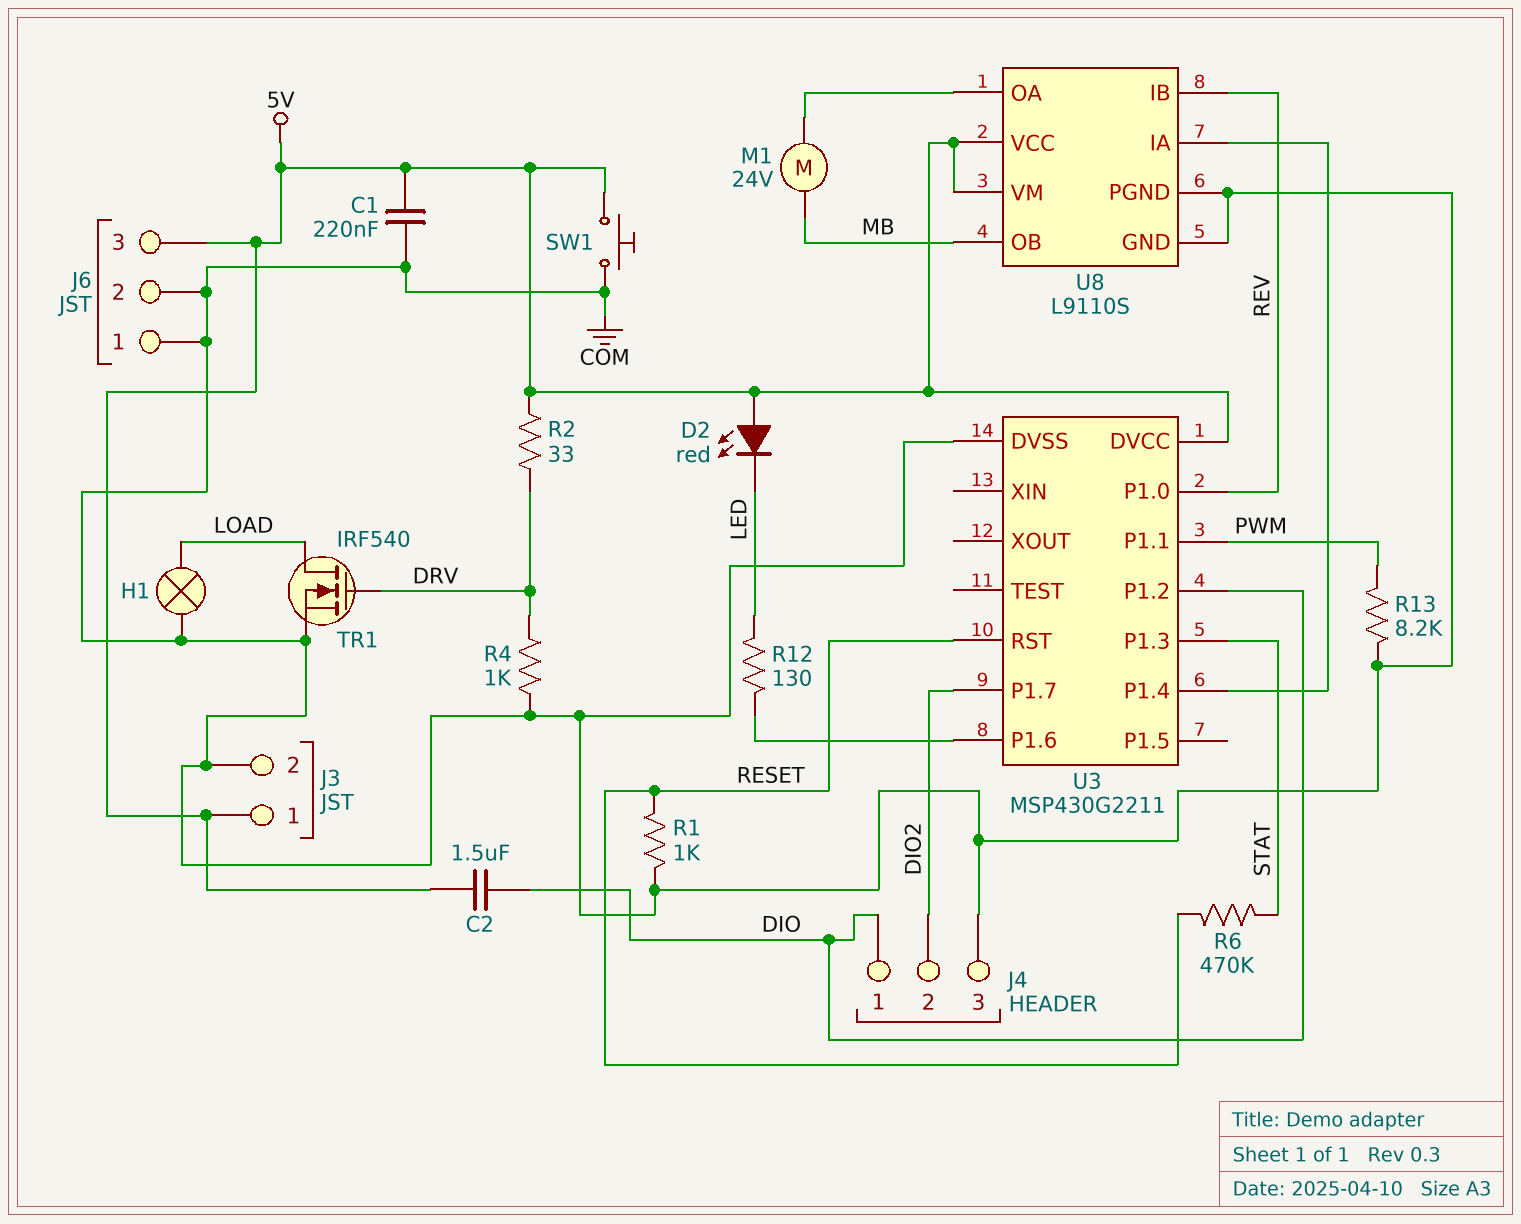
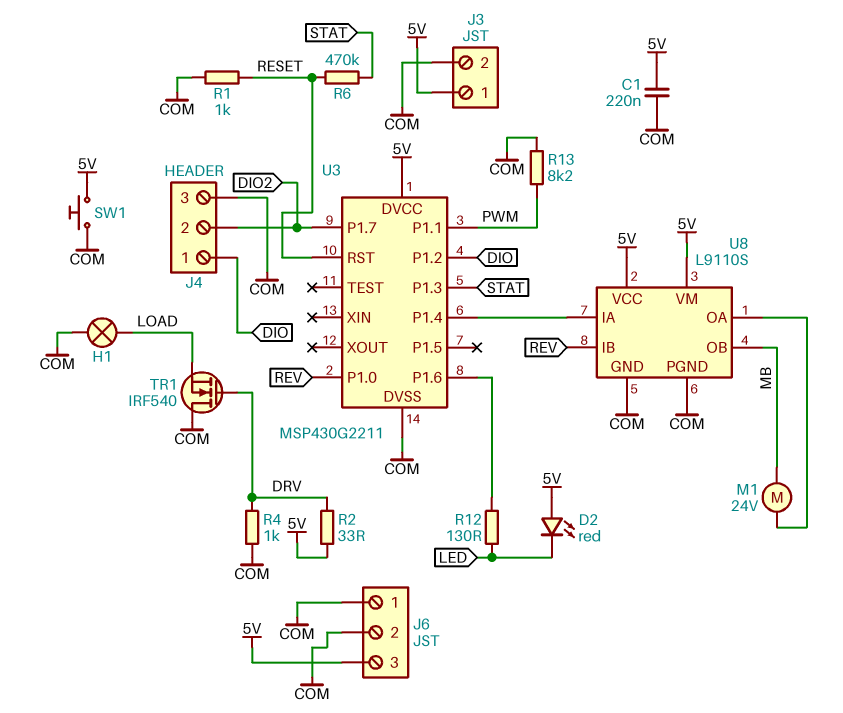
C2: 1.5uF (5V, DIO) -> none
TR1: NMOS IRF540 (G DRV, D LOAD, S COM) -> NMOS IRF540 (G DRV, D COM, S LOAD)

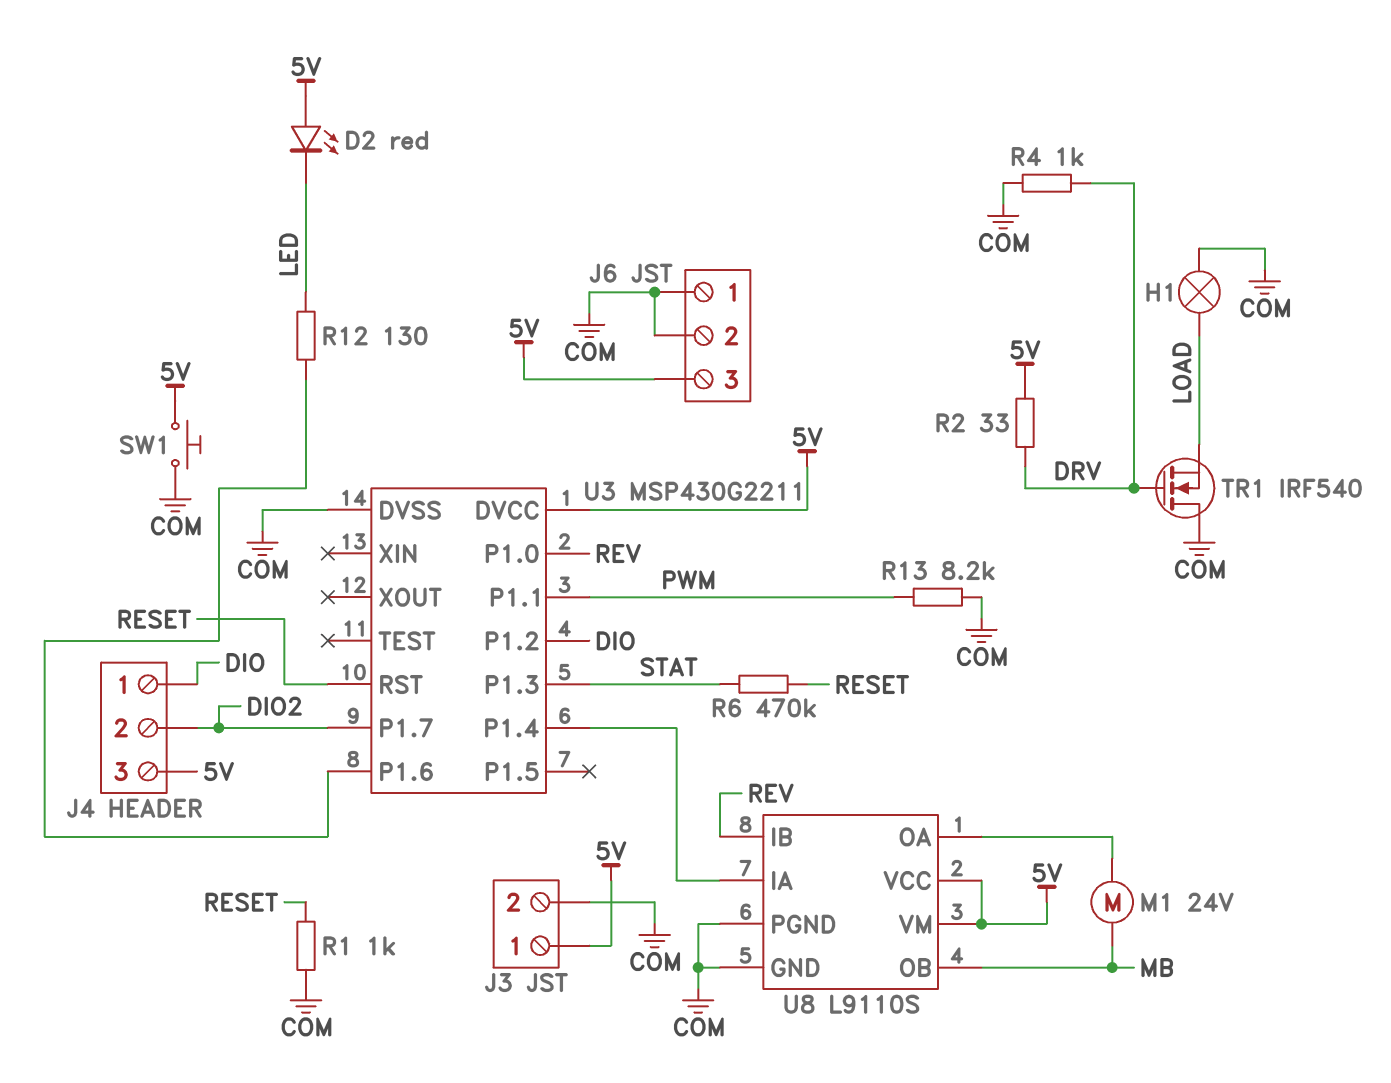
C1: 220nF (5V, COM) -> none
J4 pin 3: COM -> 5V

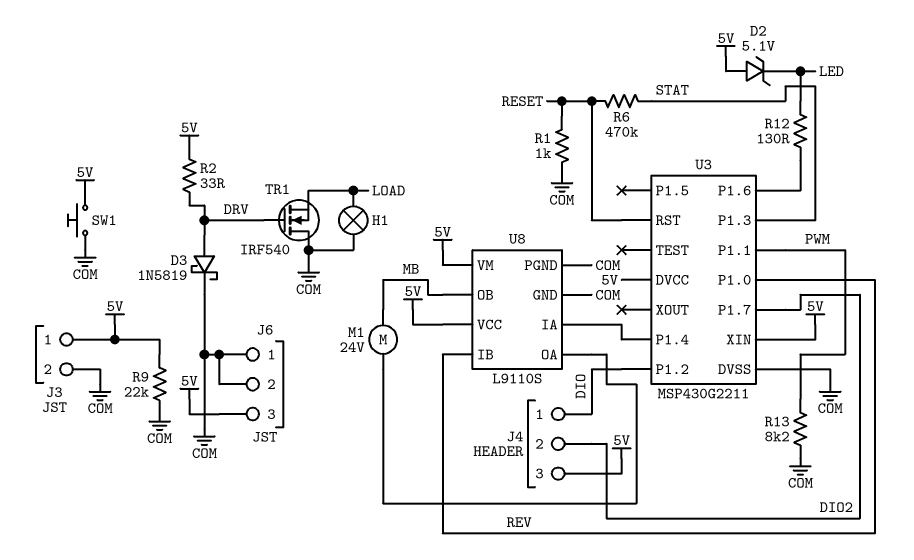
D2: LED red (A 5V, K LED) -> zener 5.1V (A 5V, K LED)
D3: none -> schottky 1N5819 (A DRV, K COM)
R4: 1k (COM, DRV) -> none
R9: none -> 22k (5V, COM)
U3 pin XIN: none -> 5V

